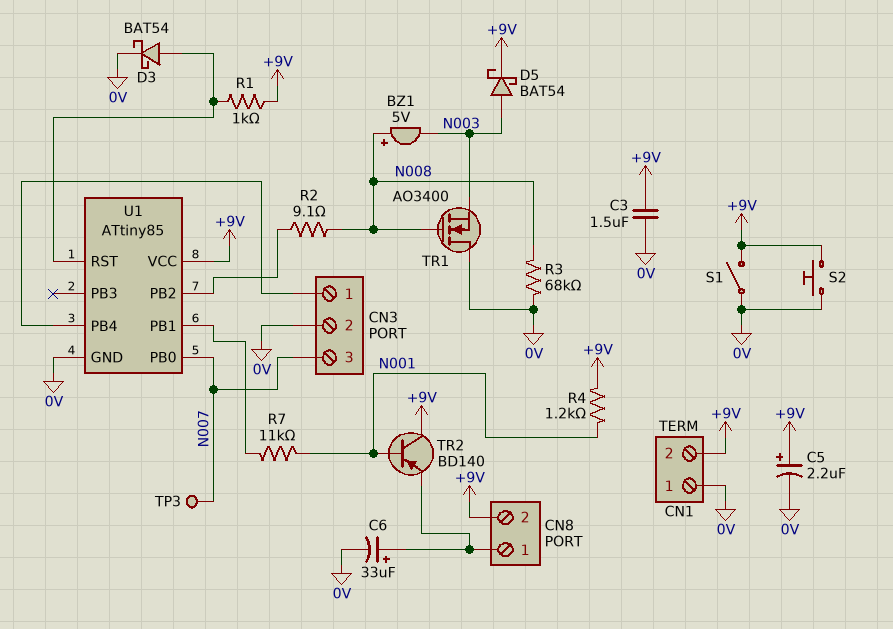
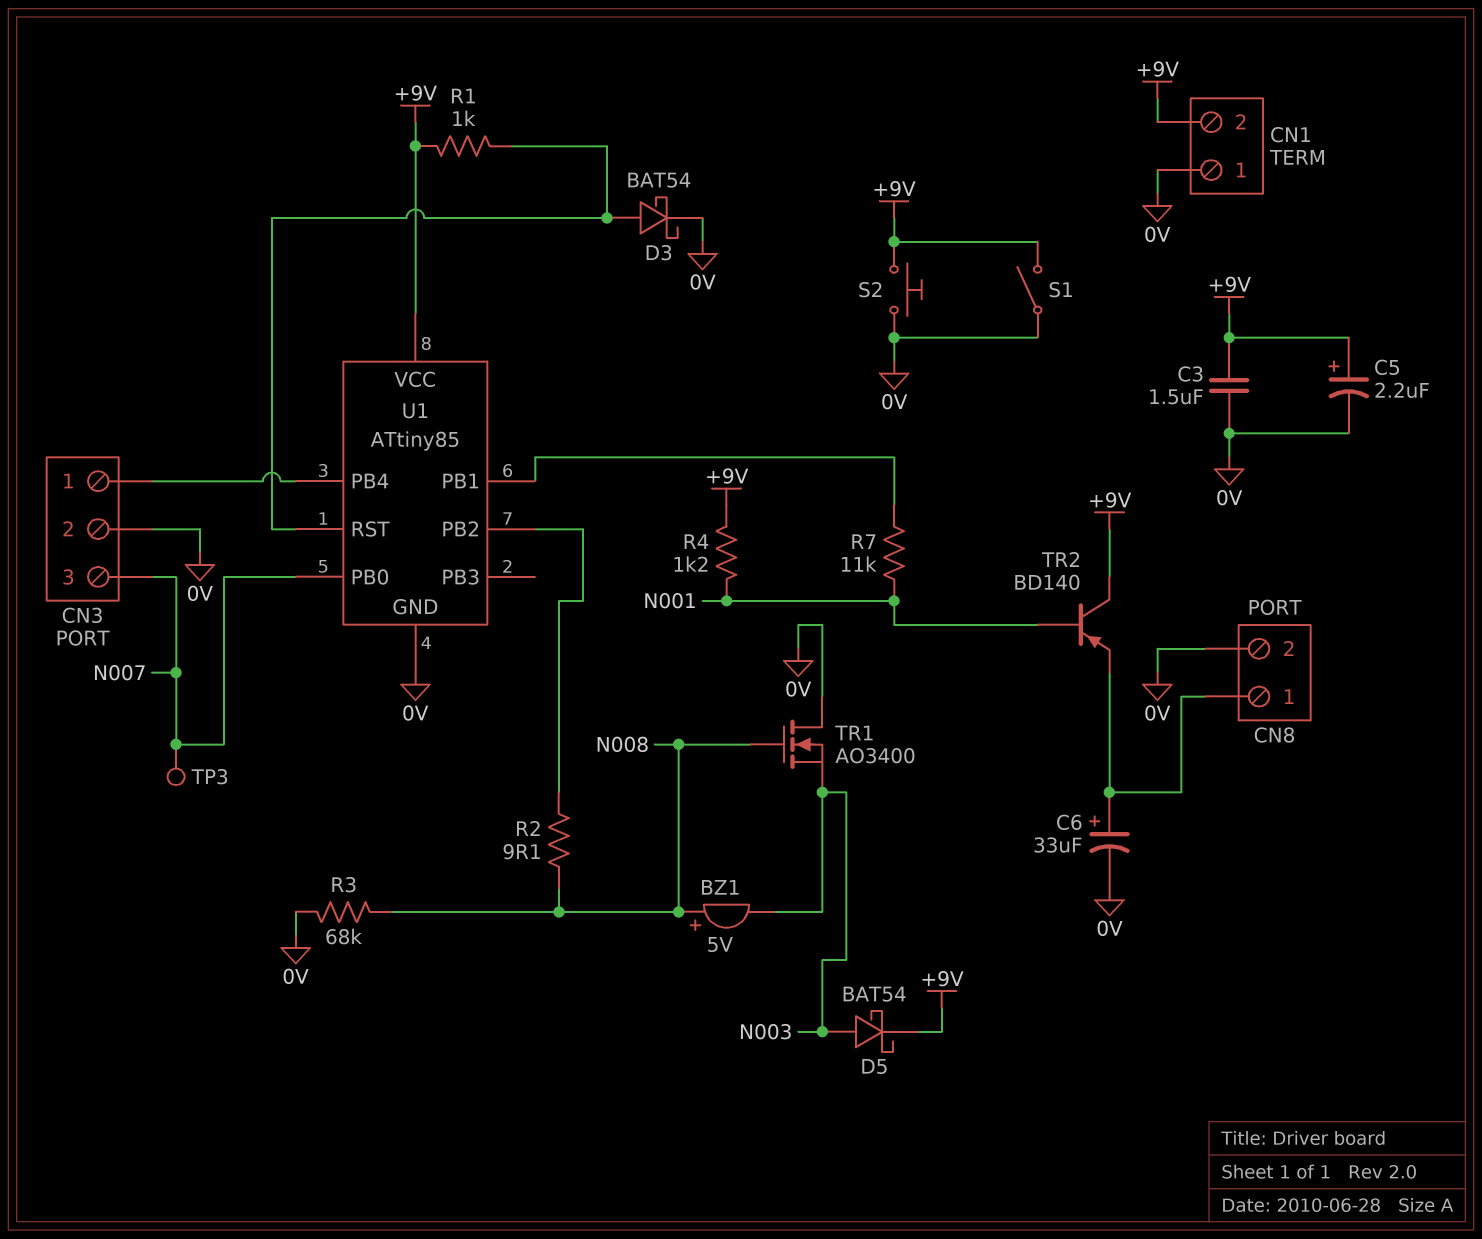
CN8 pin 2: +9V -> 0V

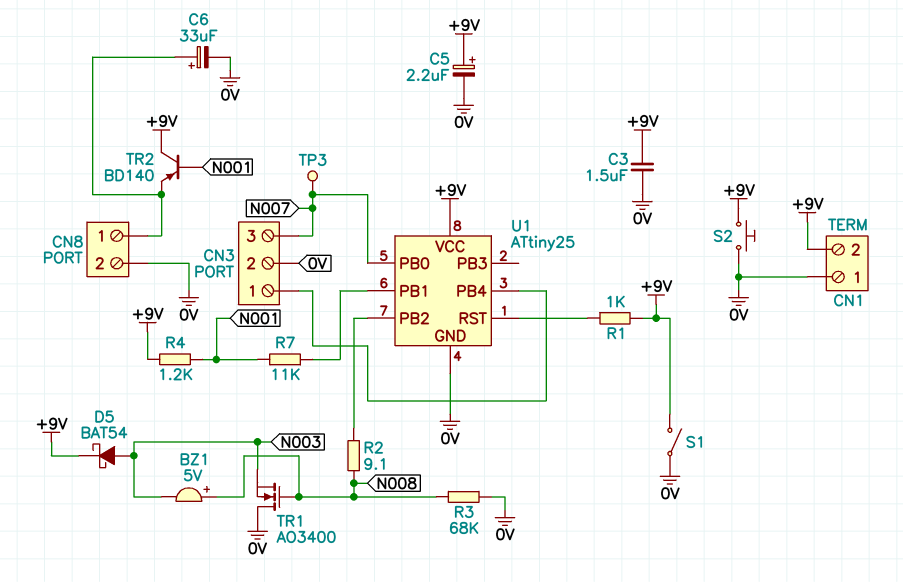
D3: schottky BAT54 (A U1/RST, K 0V) -> none
U1: ATtiny85 -> ATtiny25

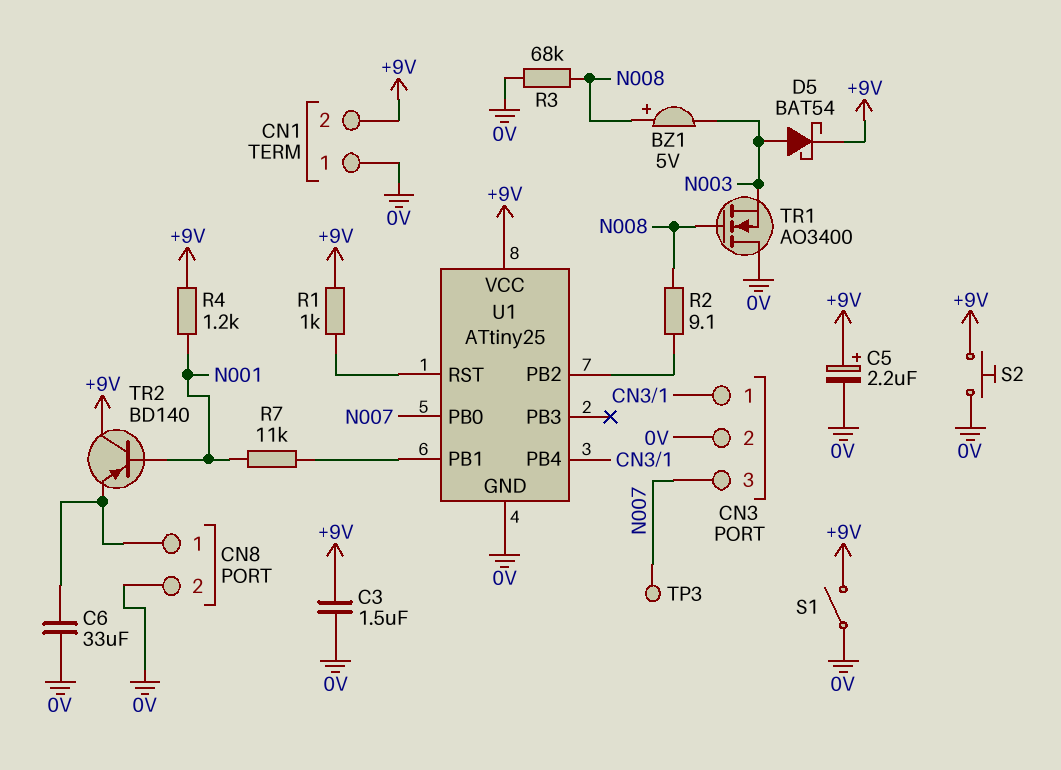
C6: 33uF (plus CN8/1, minus 0V) -> 33uF (0V, CN8/1)

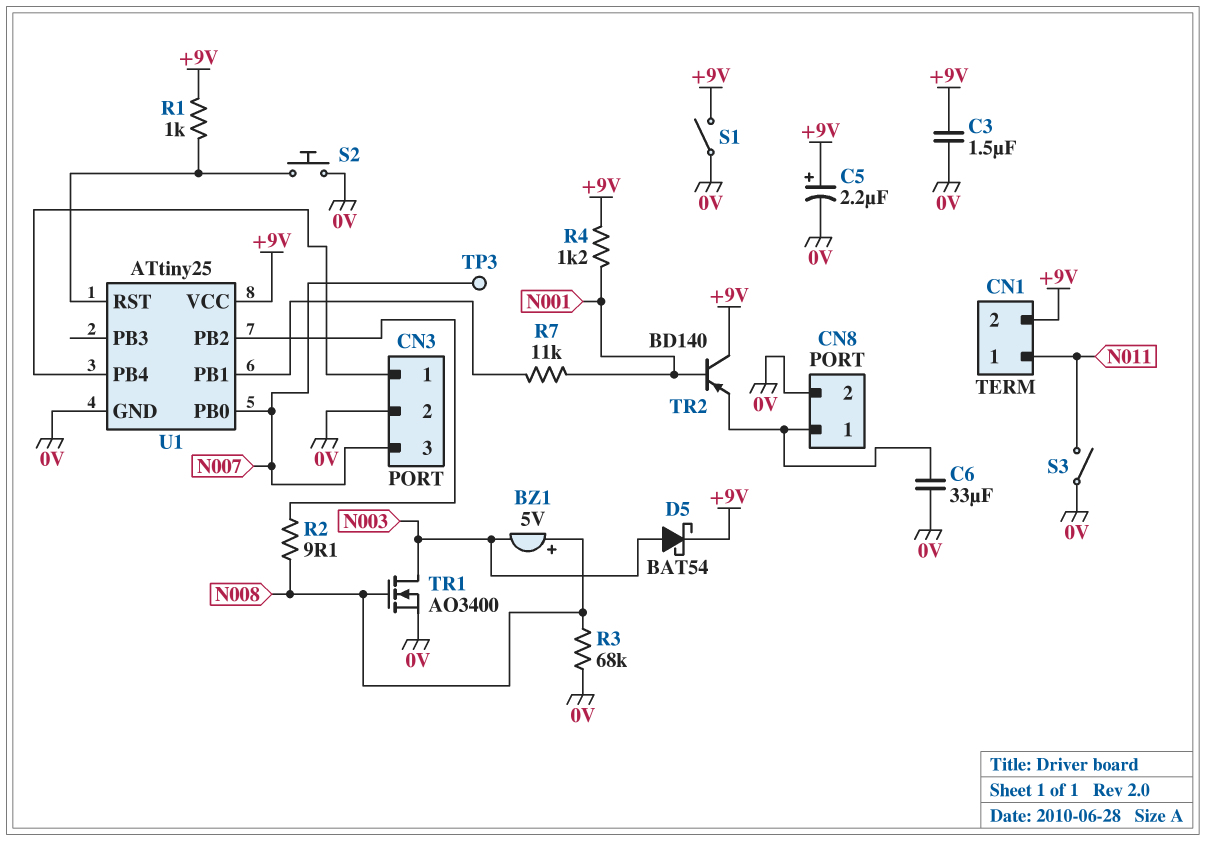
CN1 pin 1: 0V -> N011
S2: button (+9V, 0V) -> button (0V, U1/RST)
S3: none -> switch (0V, N011)
TR1: NMOS AO3400 (G N008, D 0V, S N003) -> NMOS AO3400 (G N008, D N003, S 0V)

